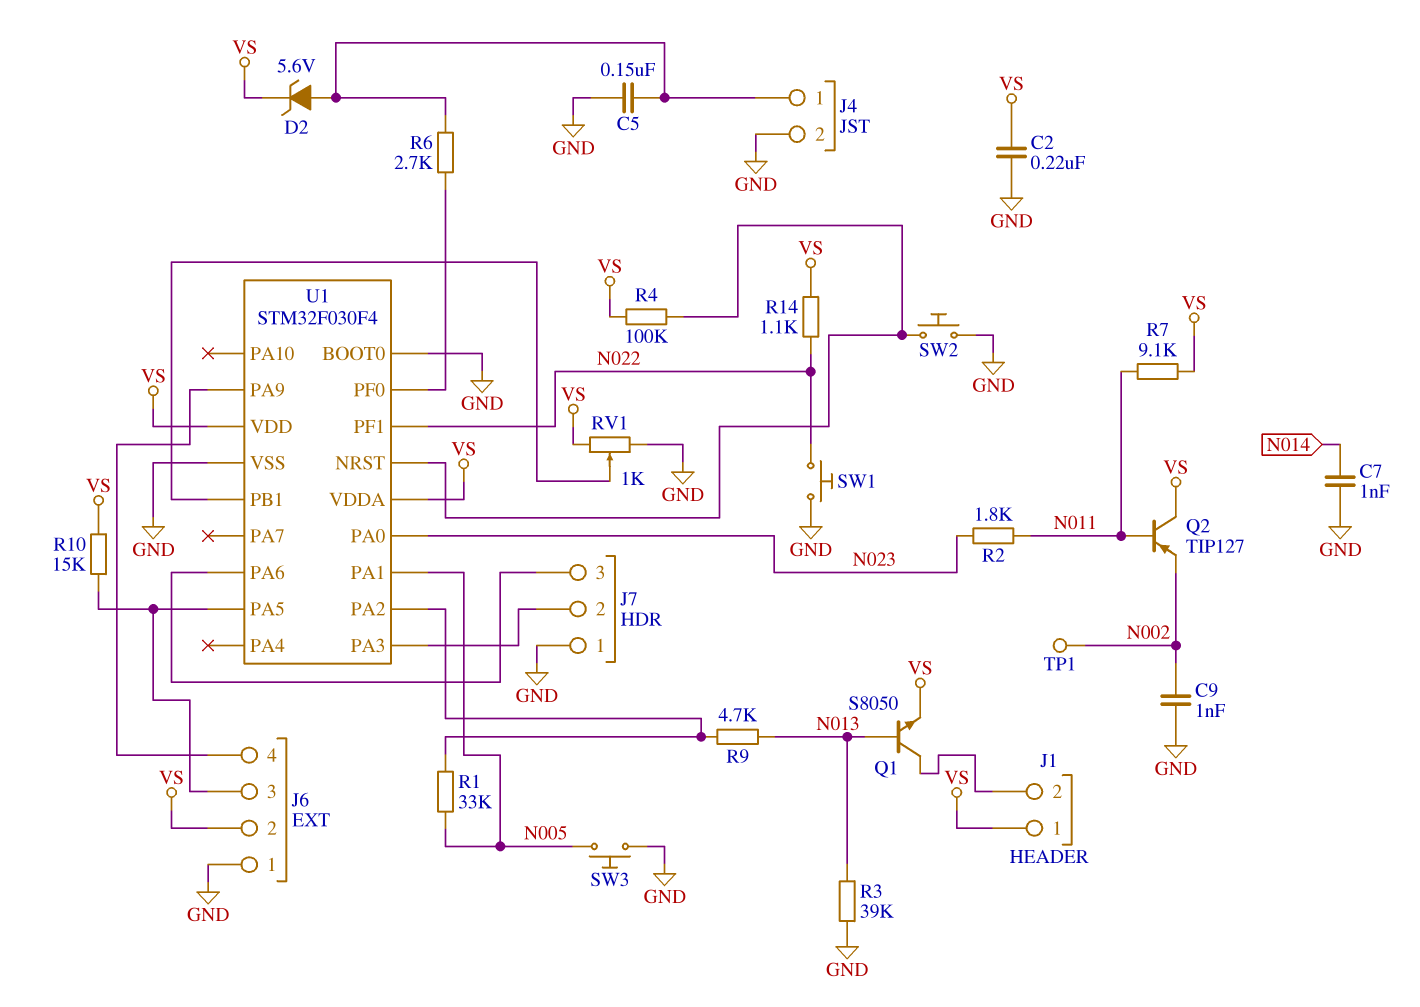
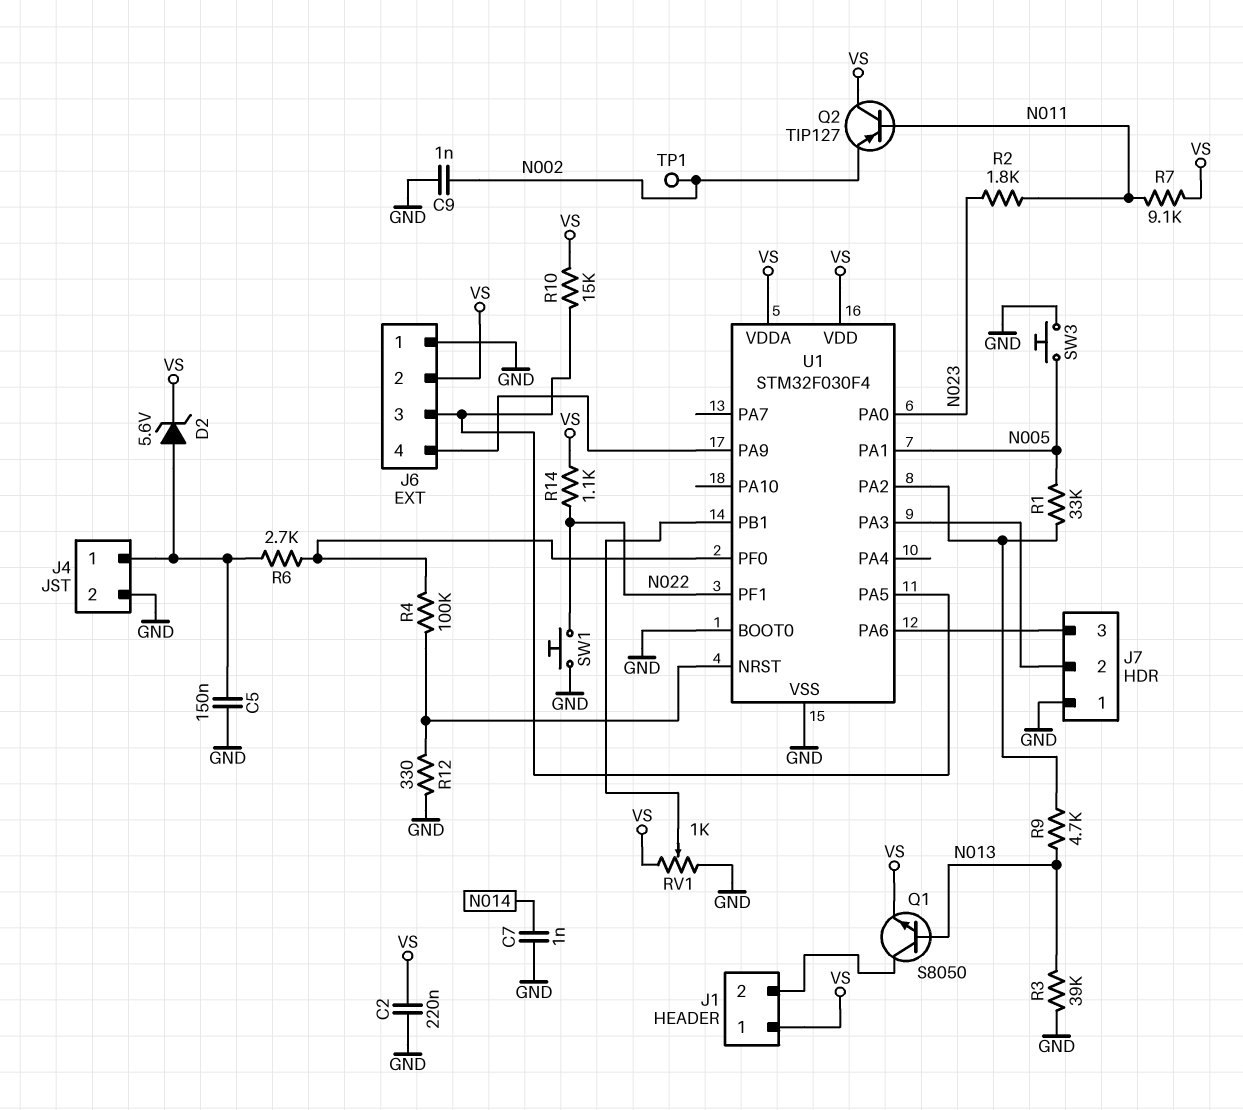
R4: 100k (U1/NRST, VS) -> 100k (U1/NRST, U1/PF0)
R12: none -> 330 (GND, U1/NRST)
SW2: button (GND, U1/NRST) -> none

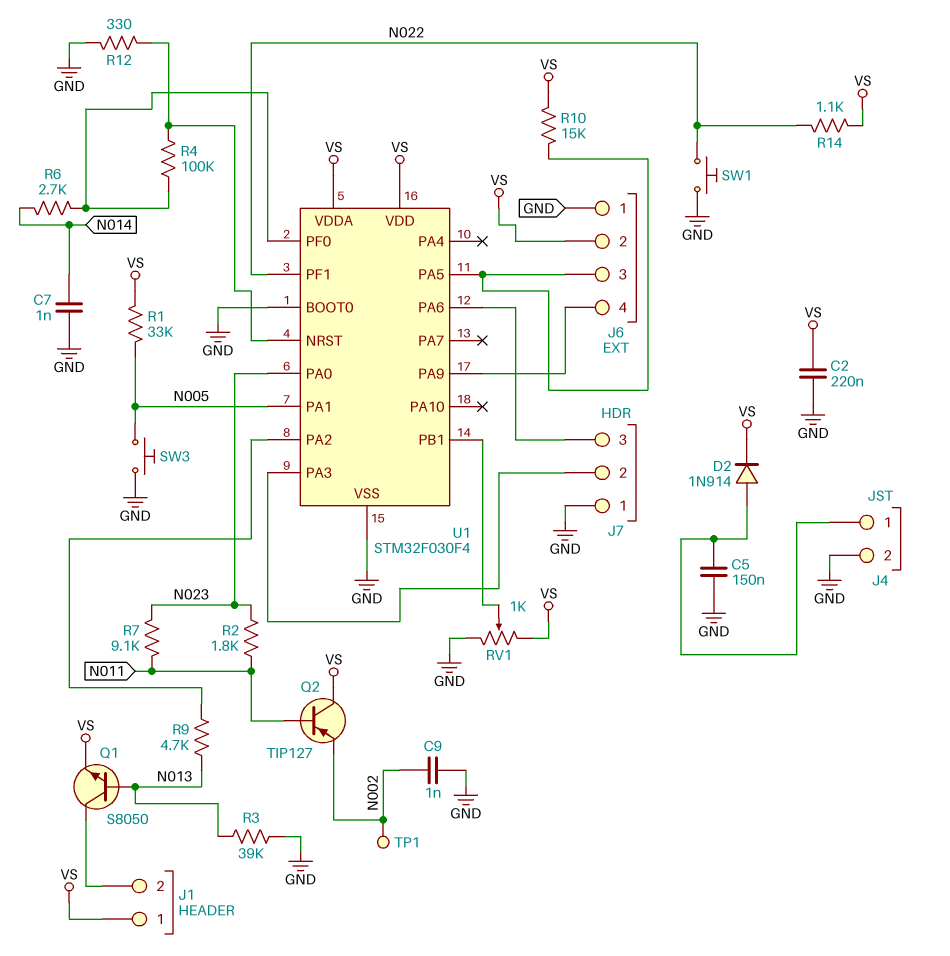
D2: zener 5.6V (A J4/1, K VS) -> diode 1N914 (A J4/1, K VS)
R1: 33k (N005, U1/PA2) -> 33k (N005, VS)
R6: 2.7k (J4/1, U1/PF0) -> 2.7k (N014, U1/PF0)
R7: 9.1k (N011, VS) -> 9.1k (N011, N023)

